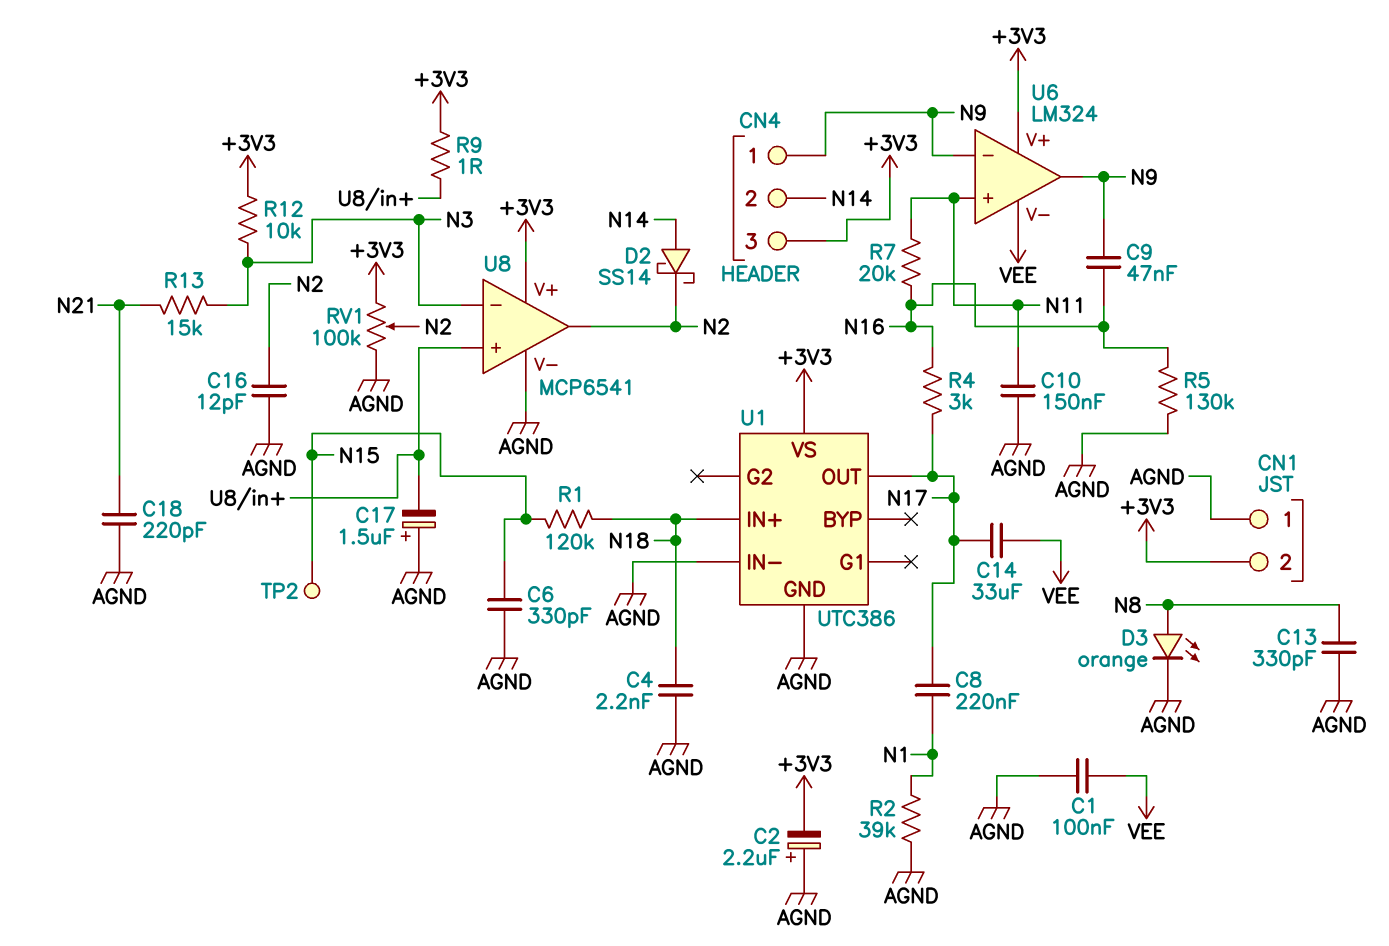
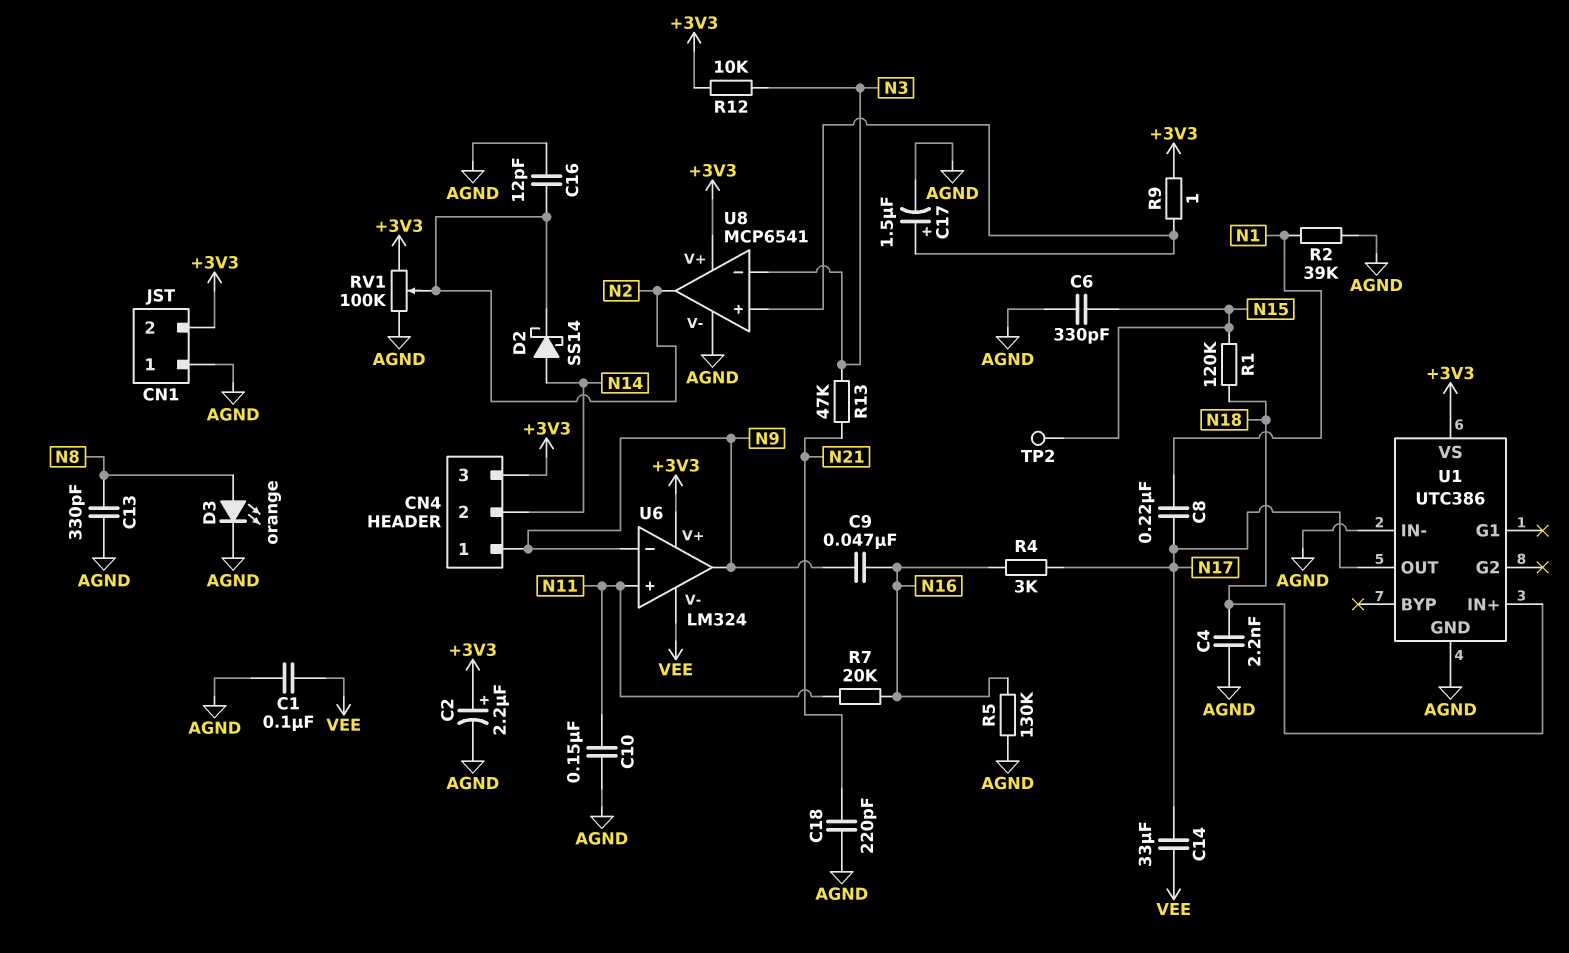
C2: 2.2uF (plus AGND, minus +3V3) -> 2.2uF (plus +3V3, minus AGND)
C17: 1.5uF (plus AGND, minus U8/in+) -> 1.5uF (plus U8/in+, minus AGND)
R13: 15k (N3, N21) -> 47k (N3, N21)

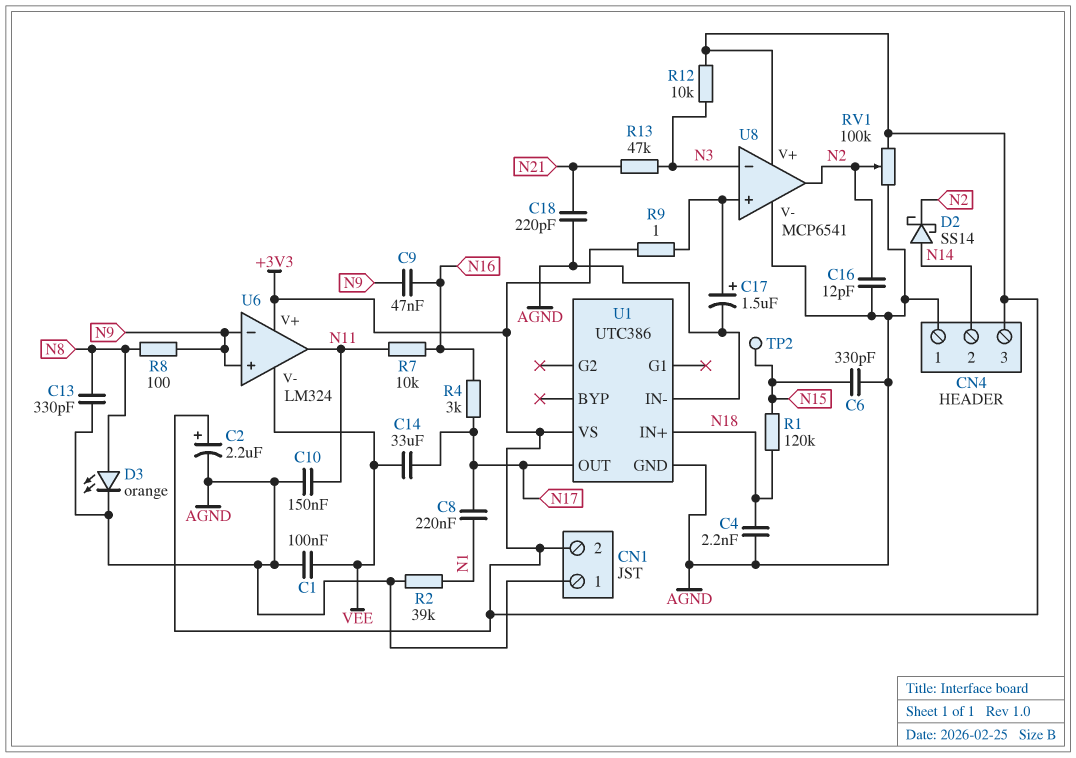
CN4 pin 1: N9 -> AGND
R5: 130k (AGND, N16) -> none
R7: 20k (N11, N16) -> 10k (N11, N16)
R8: none -> 100 (N8, N9)
U6 pin in+: N11 -> N9
U6 pin out: N9 -> N11

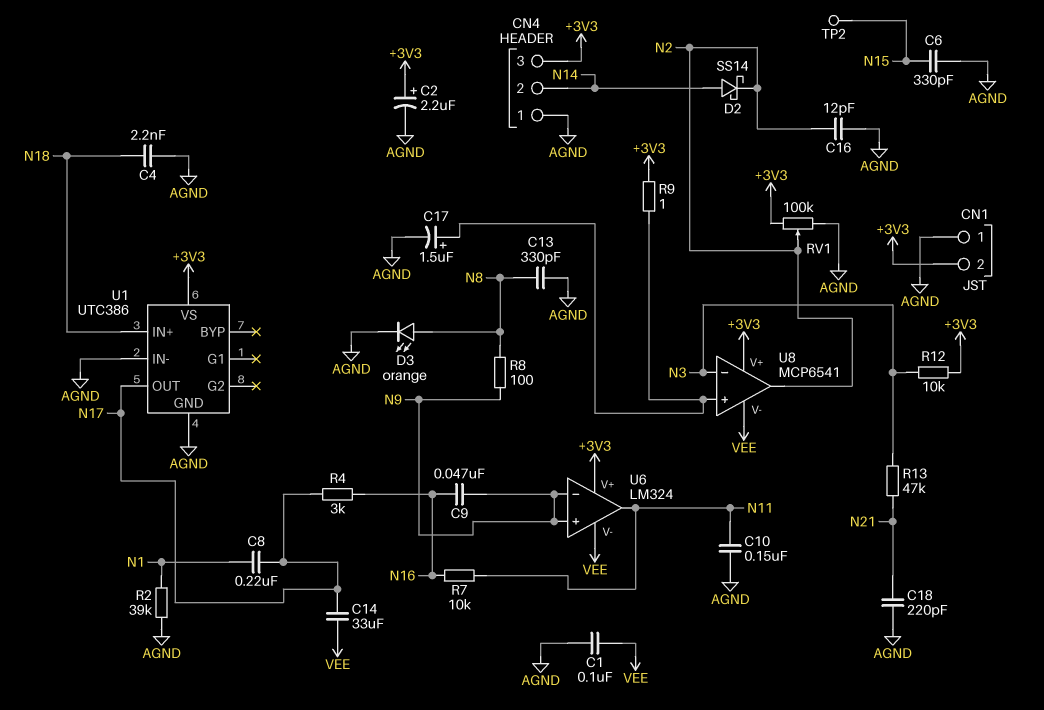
R1: 120k (N15, N18) -> none
U8 pin V-: AGND -> VEE

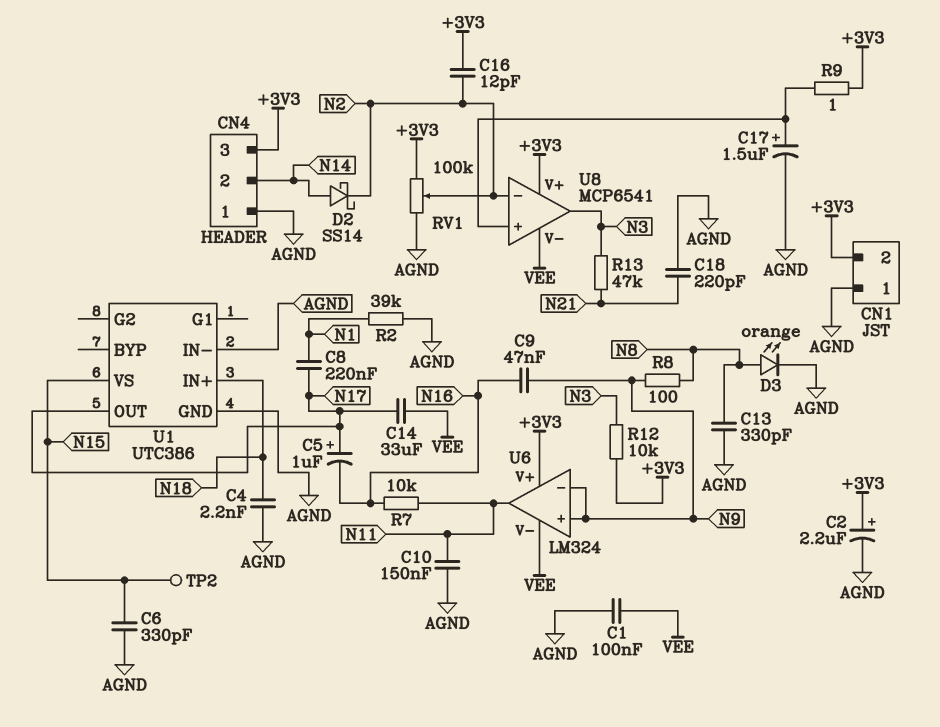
C5: none -> 1uF (plus N17, minus N16)
C16: 12pF (AGND, N2) -> 12pF (+3V3, N2)
R4: 3k (N16, N17) -> none
U1 pin VS: +3V3 -> N15
U8 pin in-: N3 -> N2
U8 pin out: N2 -> N3

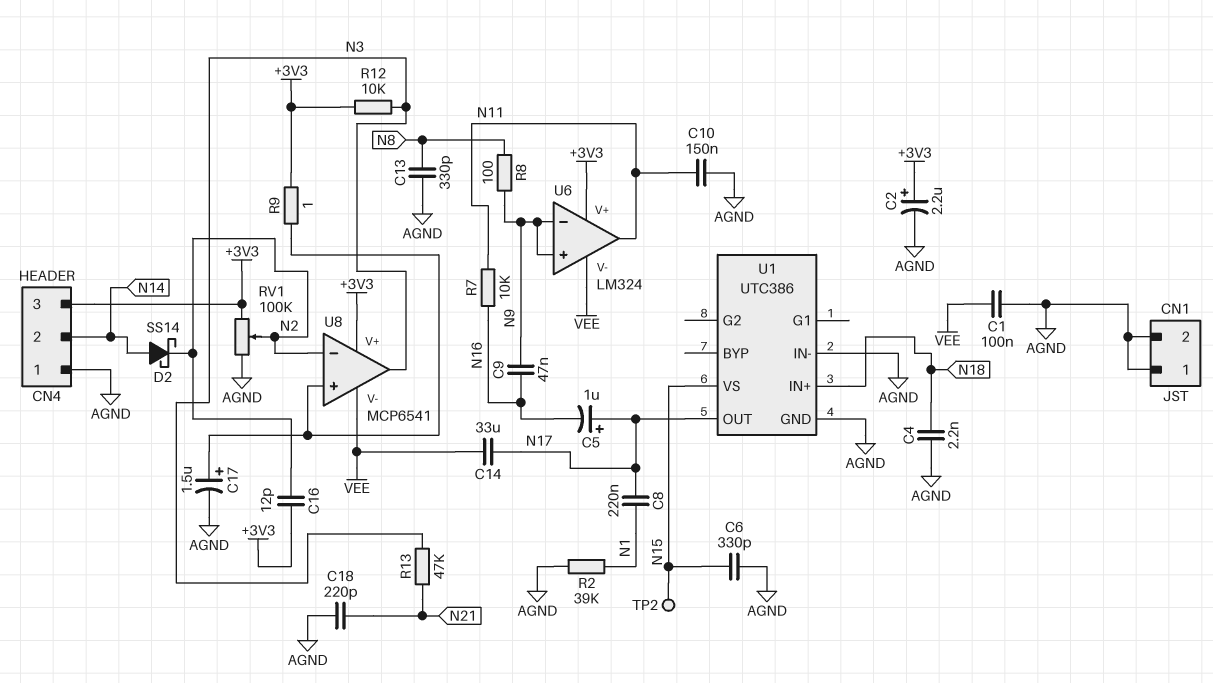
CN1 pin 2: +3V3 -> AGND
D3: LED orange (A N8, K AGND) -> none

